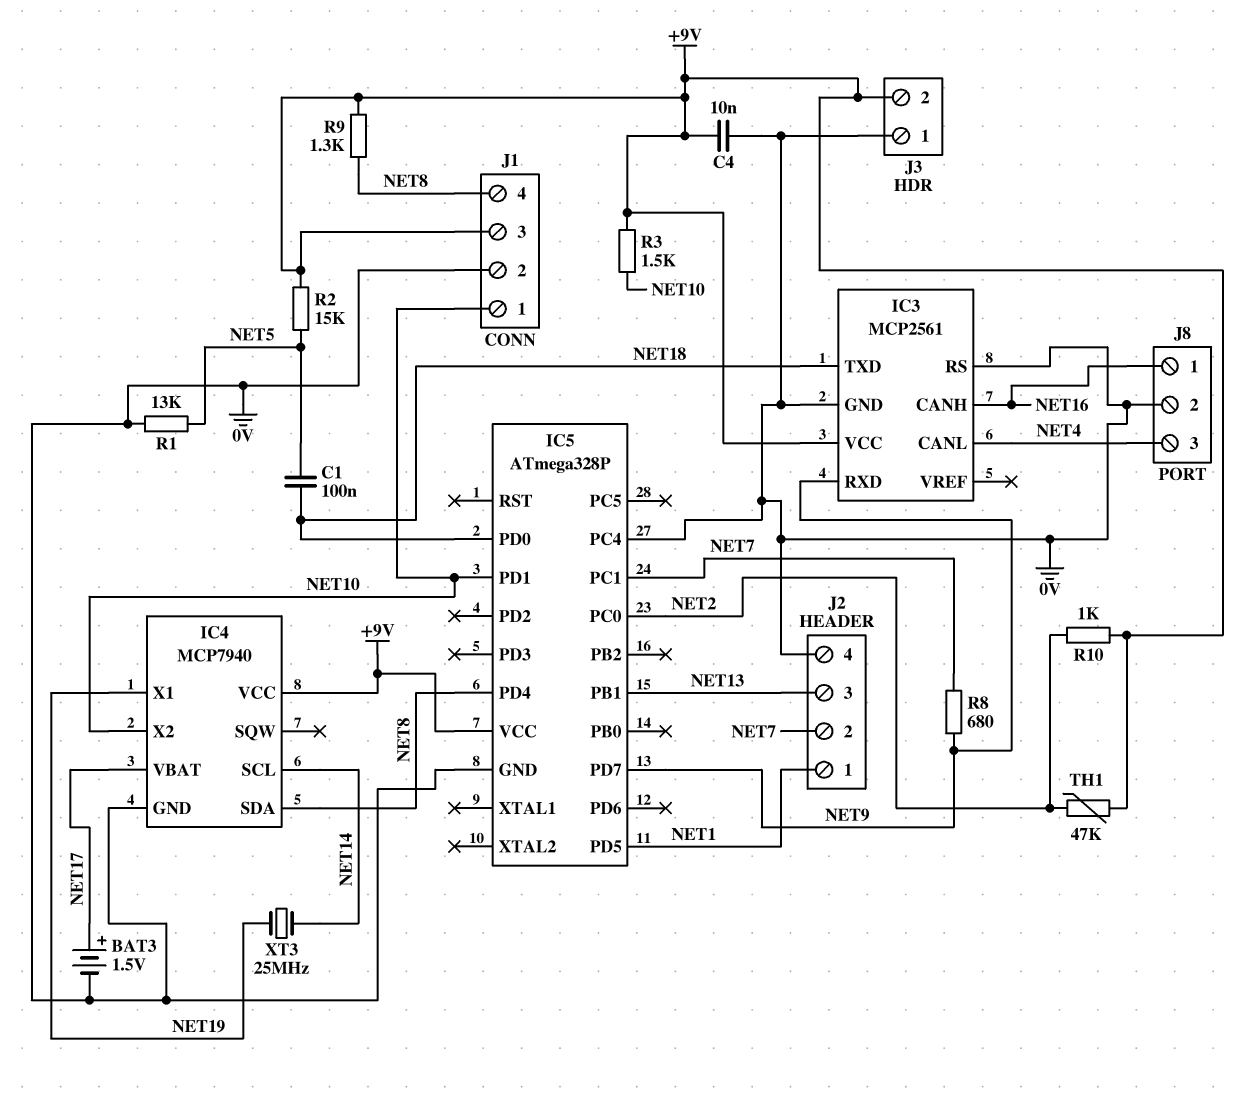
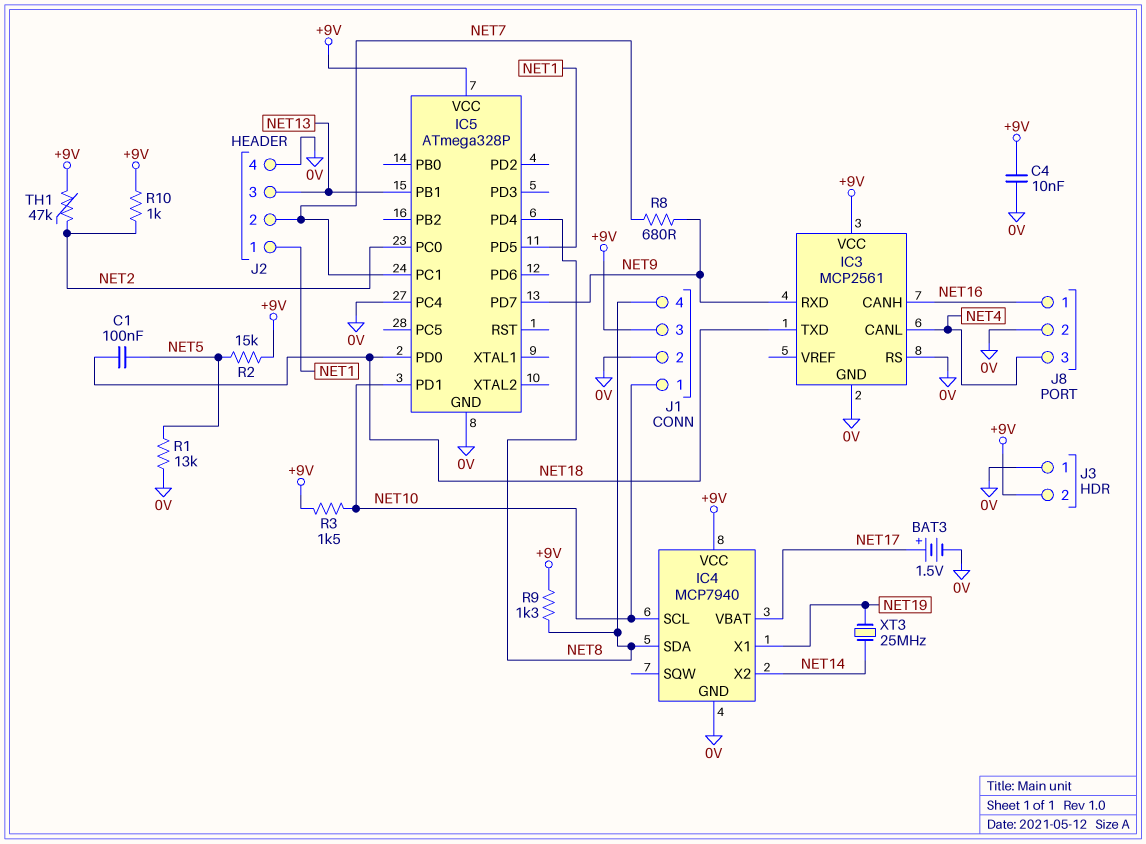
IC4 pin SCL: NET14 -> NET10
IC4 pin X2: NET10 -> NET14

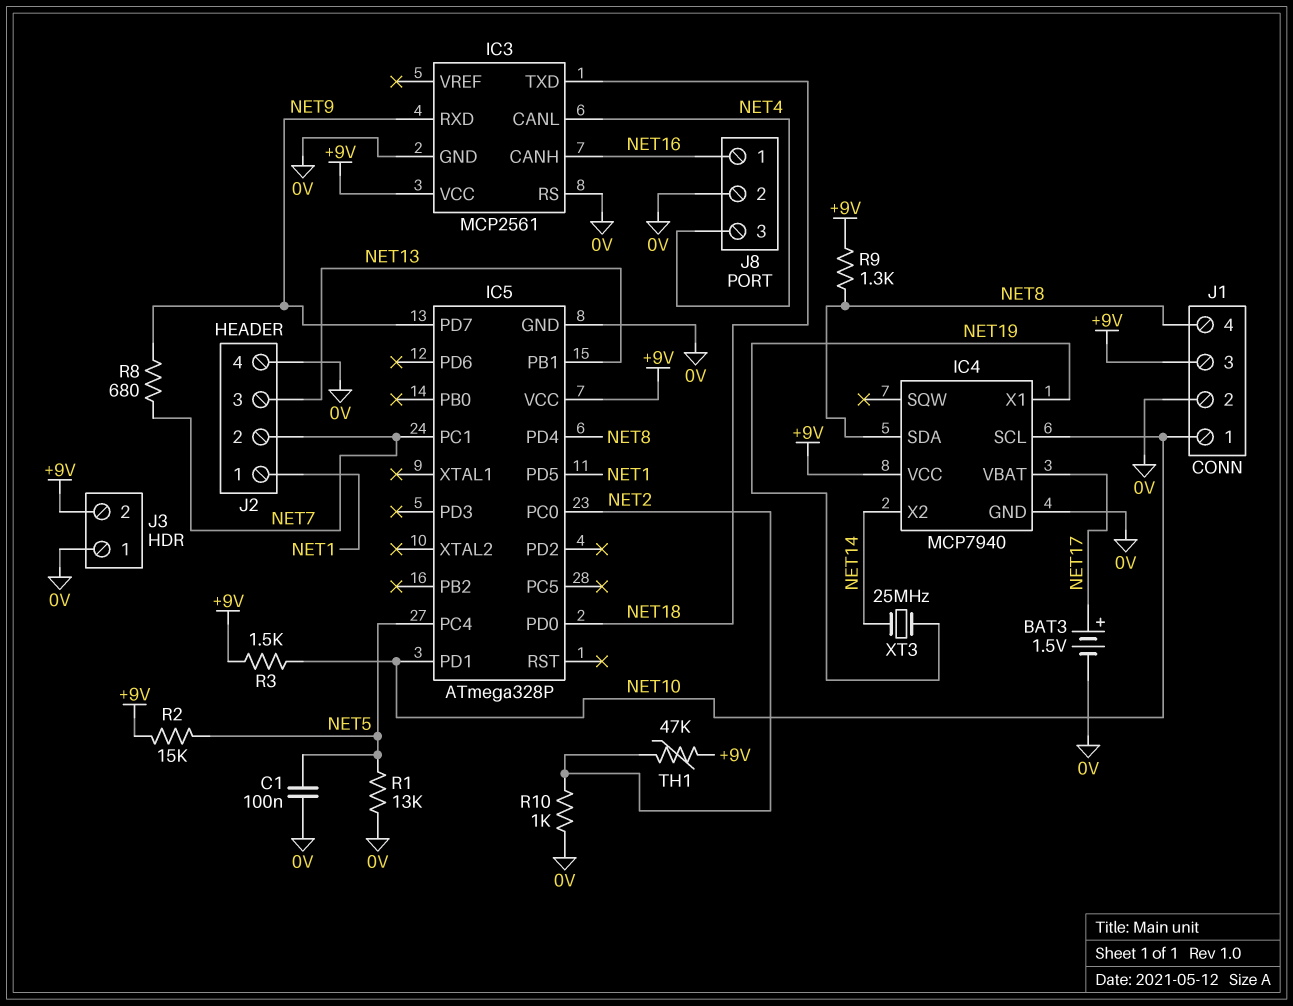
C1: 100nF (NET5, NET18) -> 100nF (0V, NET5)
C4: 10nF (+9V, 0V) -> none
IC5 pin PC4: 0V -> NET5
R10: 1k (+9V, NET2) -> 1k (0V, NET2)

